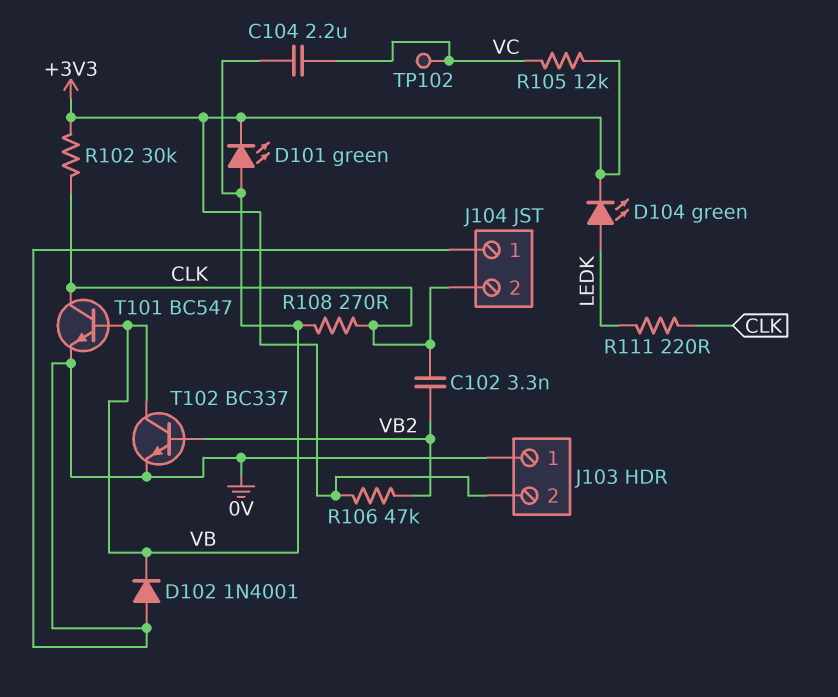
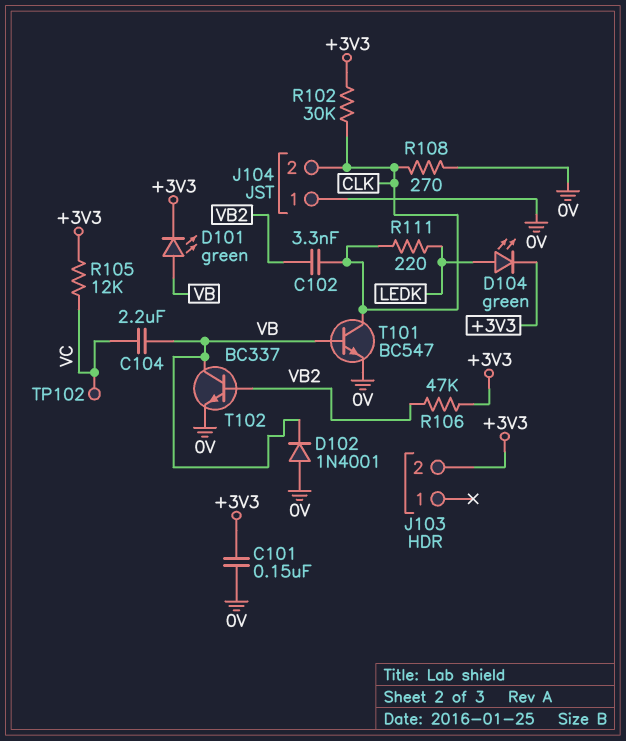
C101: none -> 150nF (+3V3, 0V)
J103 pin 1: 0V -> none
R108: 270 (CLK, VB) -> 270 (0V, CLK)

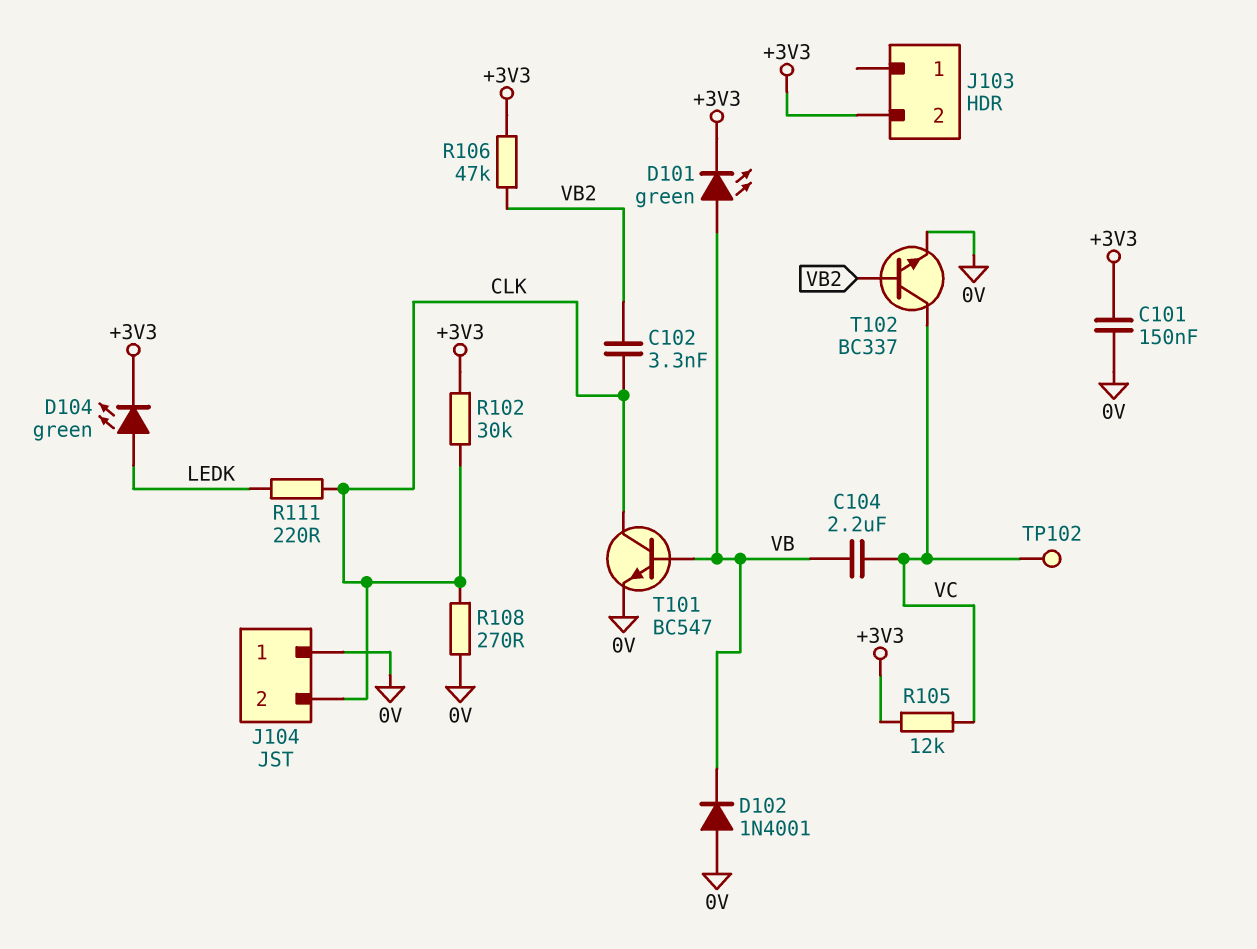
T102: NPN BC337 (B VB2, C VB, E 0V) -> NPN BC337 (B VB2, C VC, E 0V)

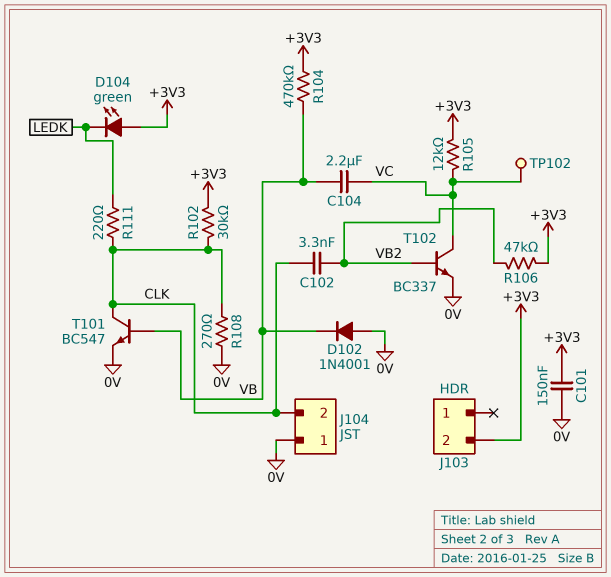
D101: LED green (A VB, K +3V3) -> none
D104: LED green (A LEDK, K +3V3) -> LED green (A +3V3, K LEDK)
R104: none -> 470k (+3V3, VB)

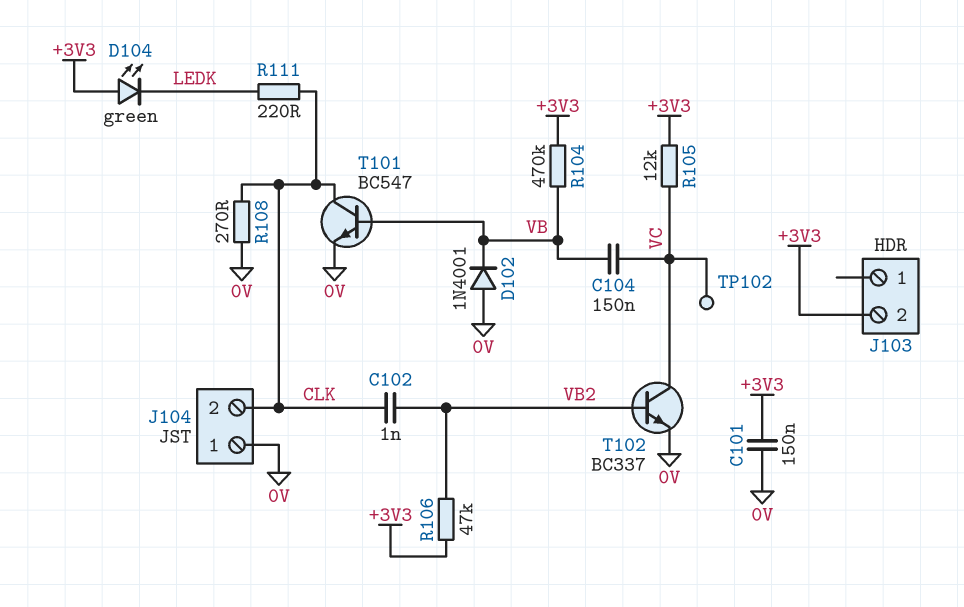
C102: 3.3nF (CLK, VB2) -> 1nF (CLK, VB2)
C104: 2.2uF (VB, VC) -> 150nF (VB, VC)
R102: 30k (+3V3, CLK) -> none

